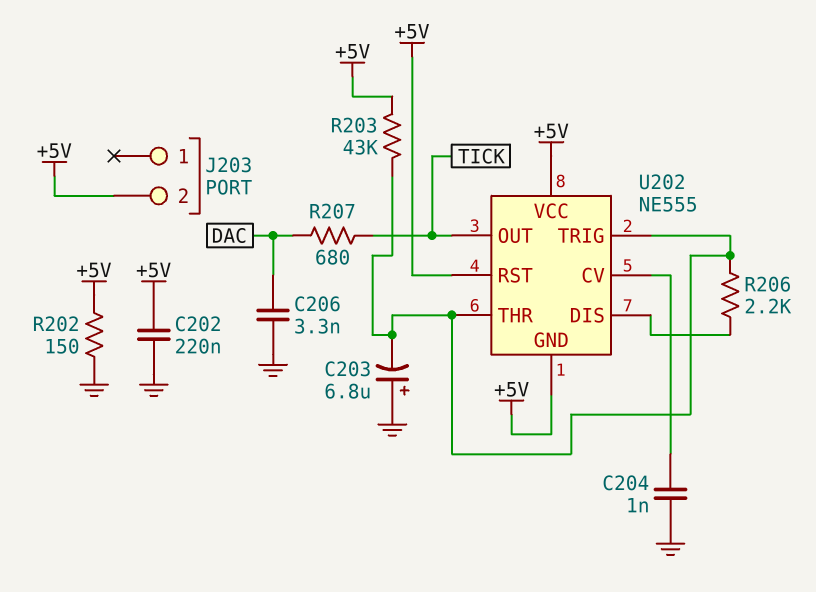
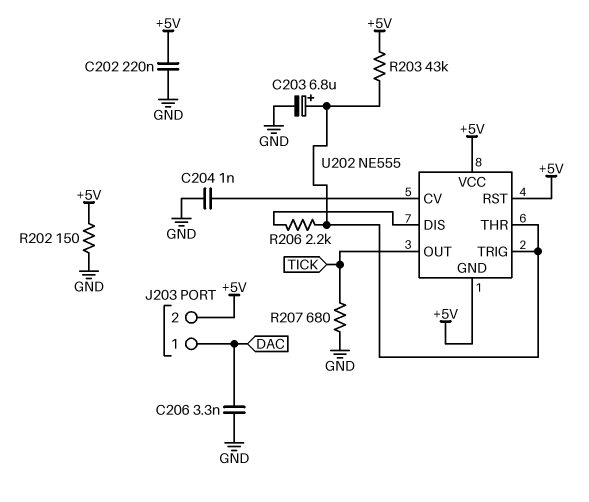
C203: 6.8uF (plus GND, minus U202/THR) -> 6.8uF (plus U202/THR, minus GND)
J203 pin 1: none -> DAC
R207: 680 (DAC, TICK) -> 680 (GND, TICK)

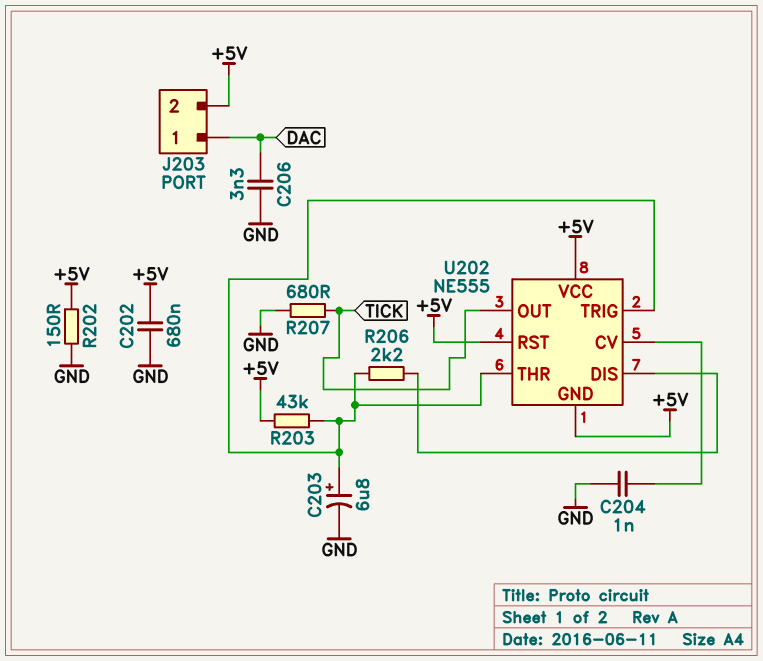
C202: 220nF (+5V, GND) -> 680nF (+5V, GND)

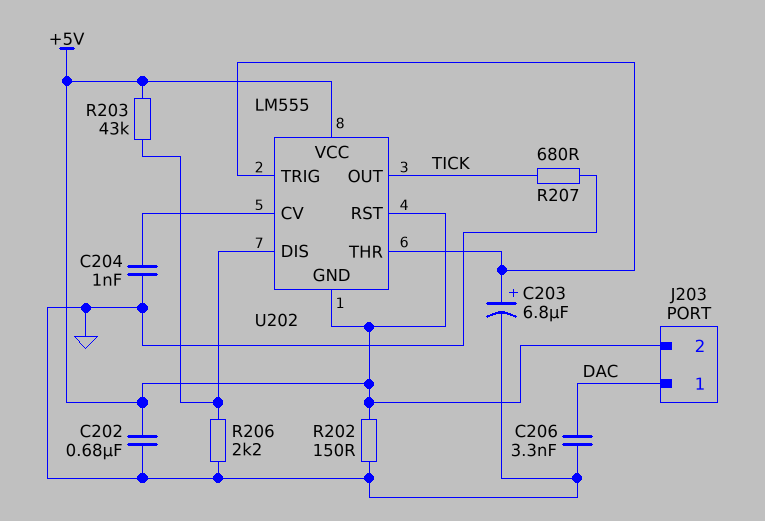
R203: 43k (+5V, U202/THR) -> 43k (+5V, U202/DIS)
R206: 2.2k (U202/DIS, U202/THR) -> 2.2k (GND, U202/DIS)
U202: NE555 -> LM555

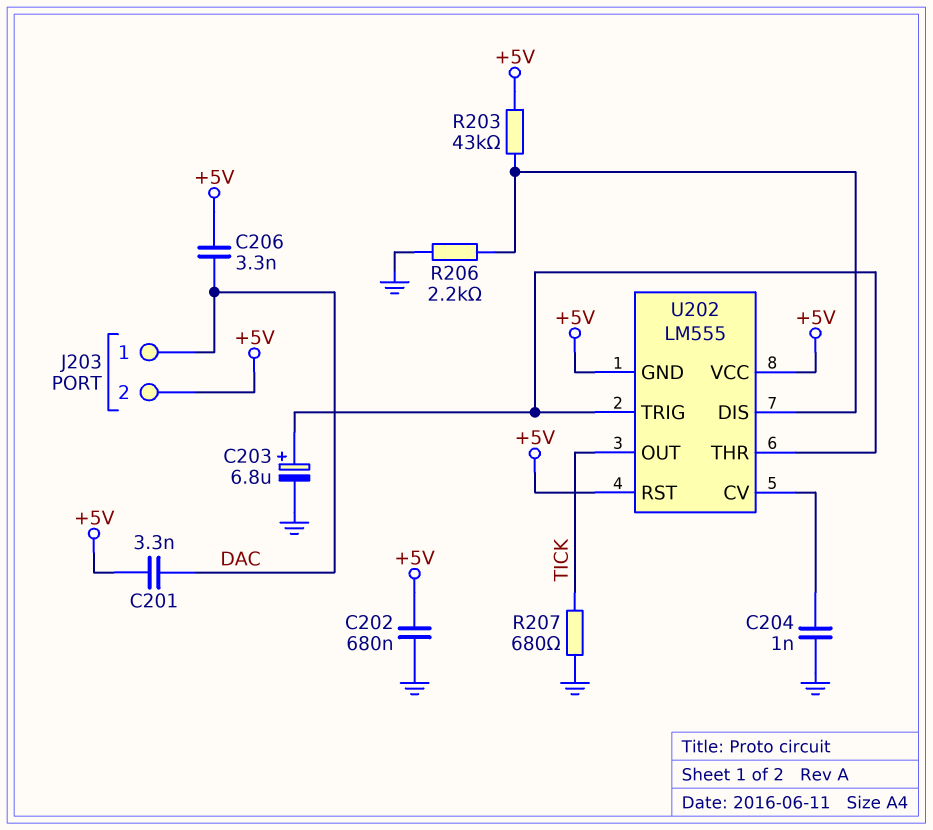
C201: none -> 3.3nF (+5V, DAC)
C206: 3.3nF (DAC, GND) -> 3.3nF (+5V, DAC)
R202: 150 (+5V, GND) -> none

